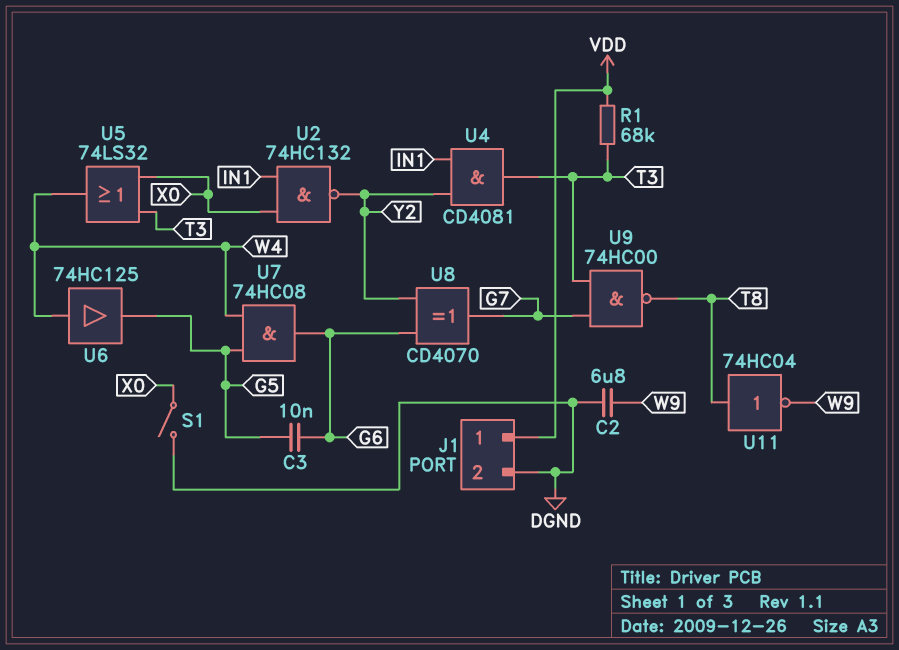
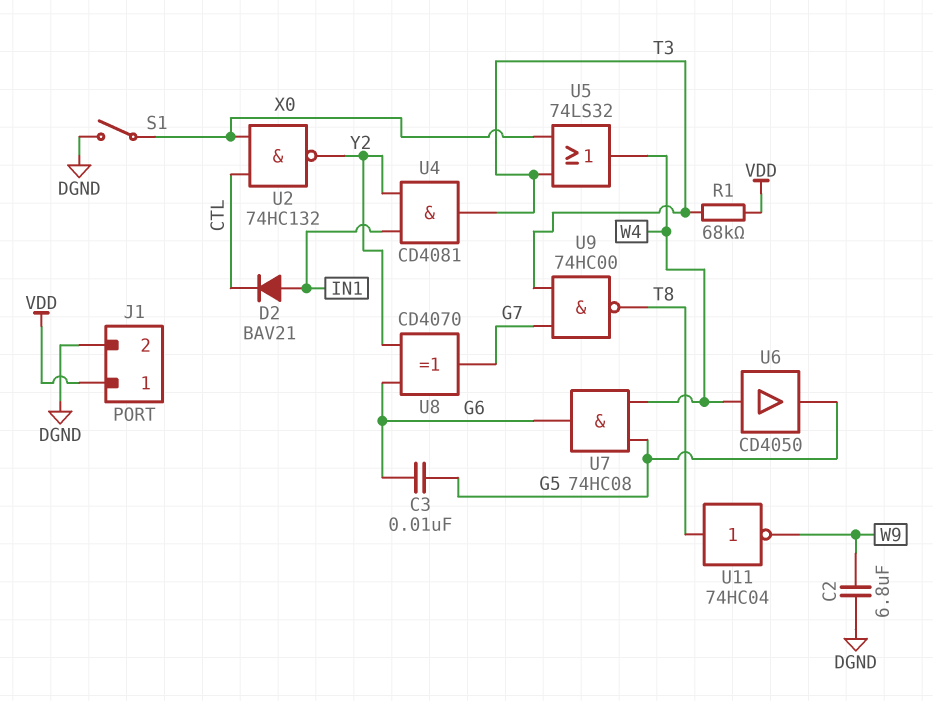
D2: none -> diode BAV21 (A IN1, K CTL)
U2: NAND 74HC132 (in IN1, in X0, out Y2) -> NAND 74HC132 (in CTL, in X0, out Y2)
U6: buffer 74HC125 (in W4, out G5) -> buffer CD4050 (in W4, out G5)

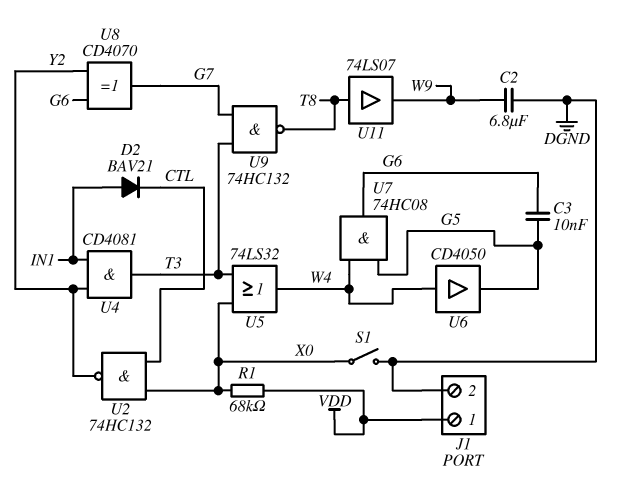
R1: 68k (T3, VDD) -> 68k (VDD, X0)
U9: NAND 74HC00 (in G7, in T3, out T8) -> NAND 74HC132 (in G7, in T3, out T8)
U11: NOT 74HC04 (in T8, out W9) -> buffer 74LS07 (in T8, out W9)

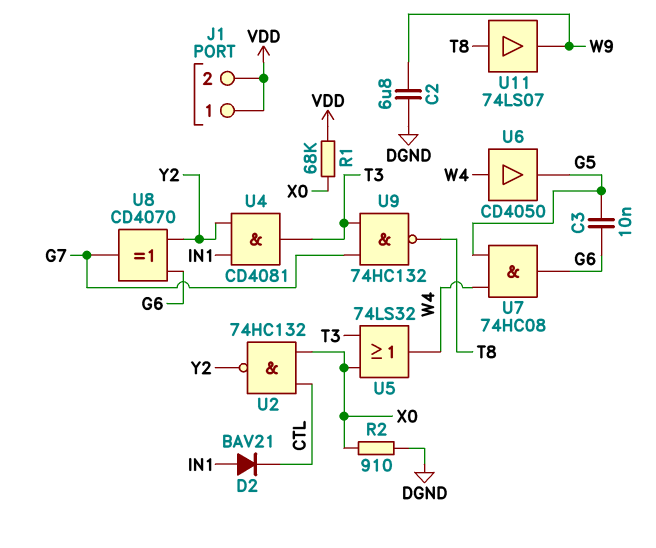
J1 pin 2: DGND -> VDD
R2: none -> 910 (DGND, X0)
S1: switch (DGND, X0) -> none

